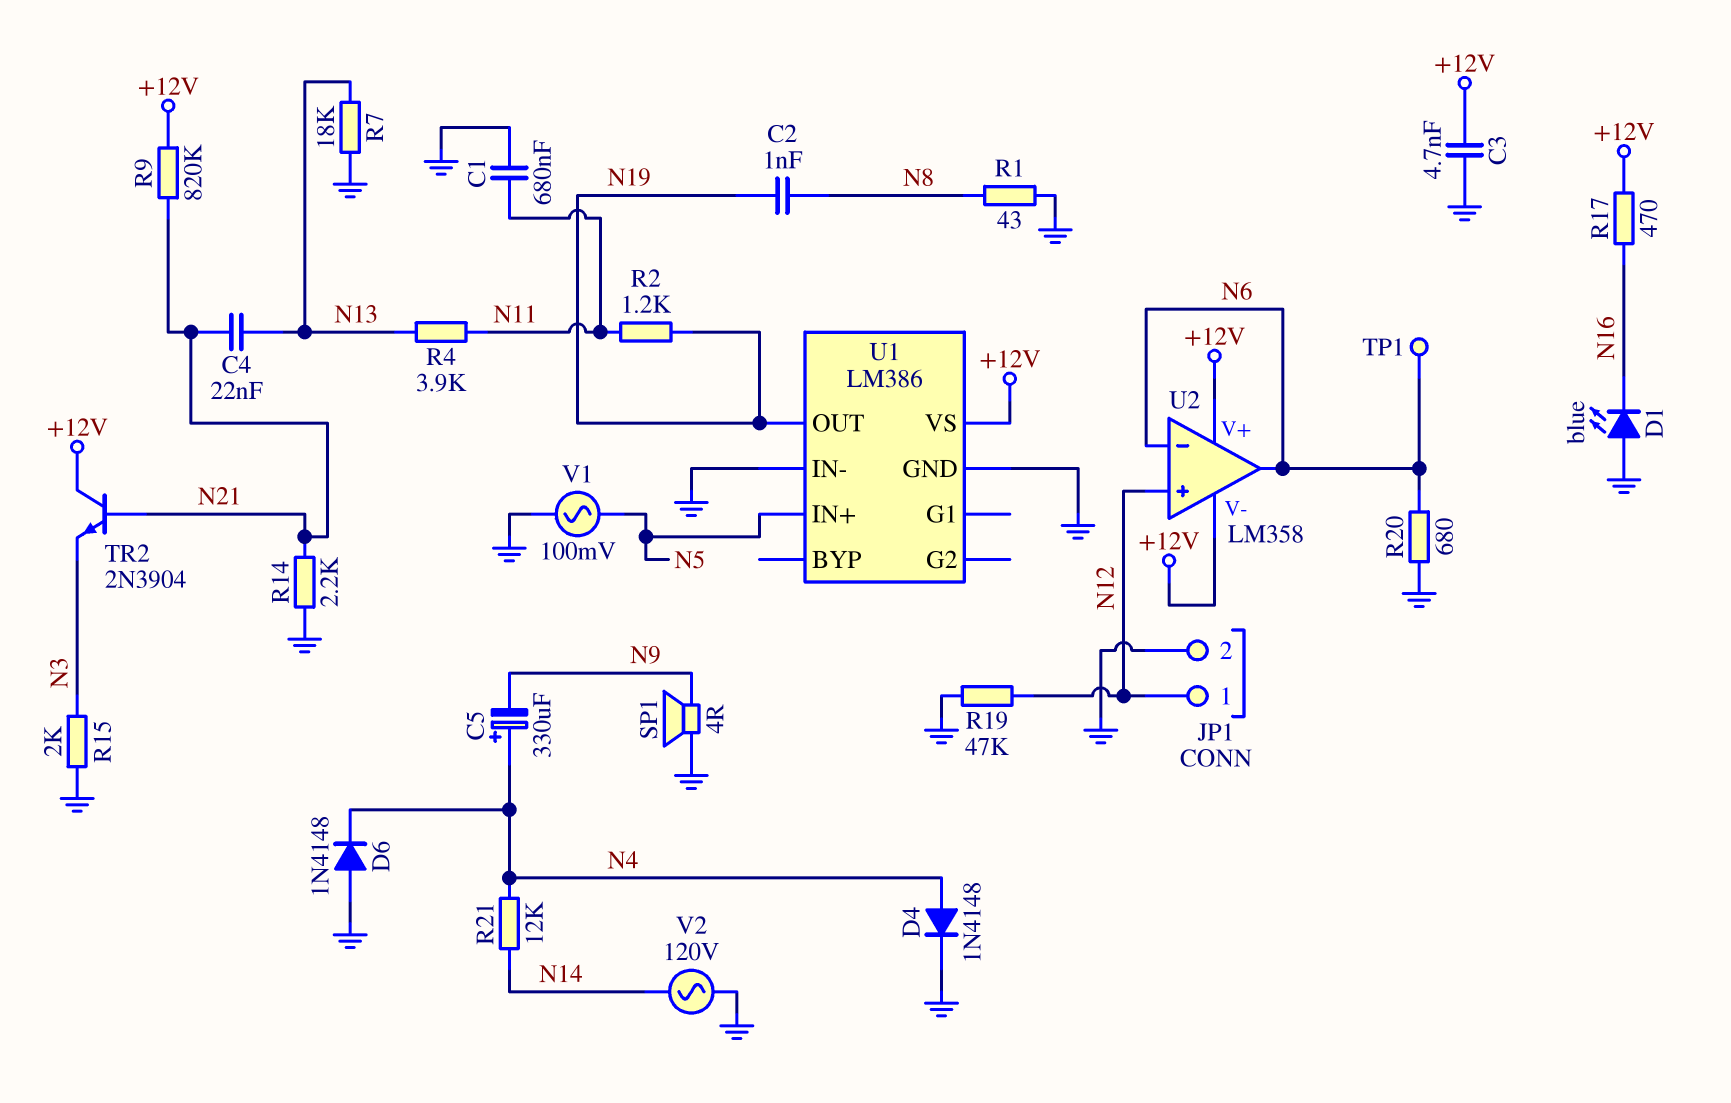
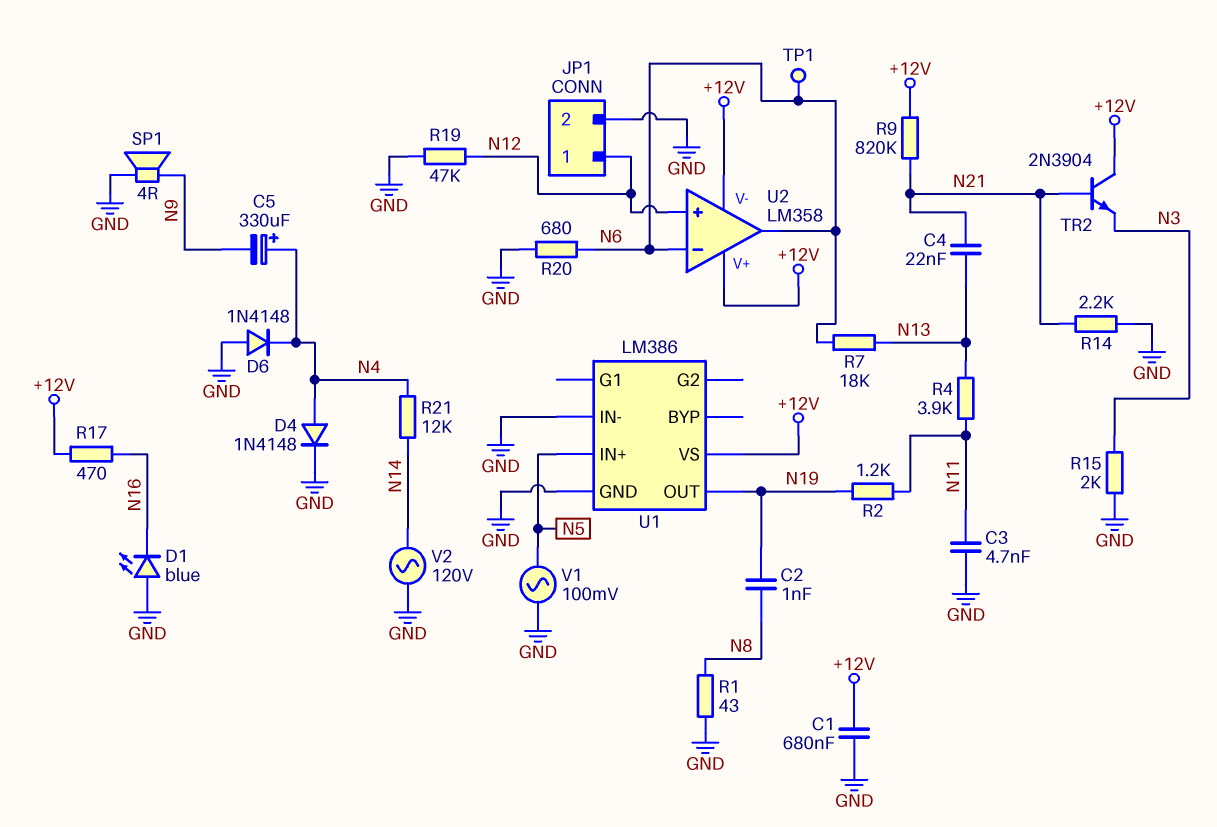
C1: 680nF (GND, N11) -> 680nF (+12V, GND)
C3: 4.7nF (+12V, GND) -> 4.7nF (GND, N11)
R7: 18k (GND, N13) -> 18k (N6, N13)

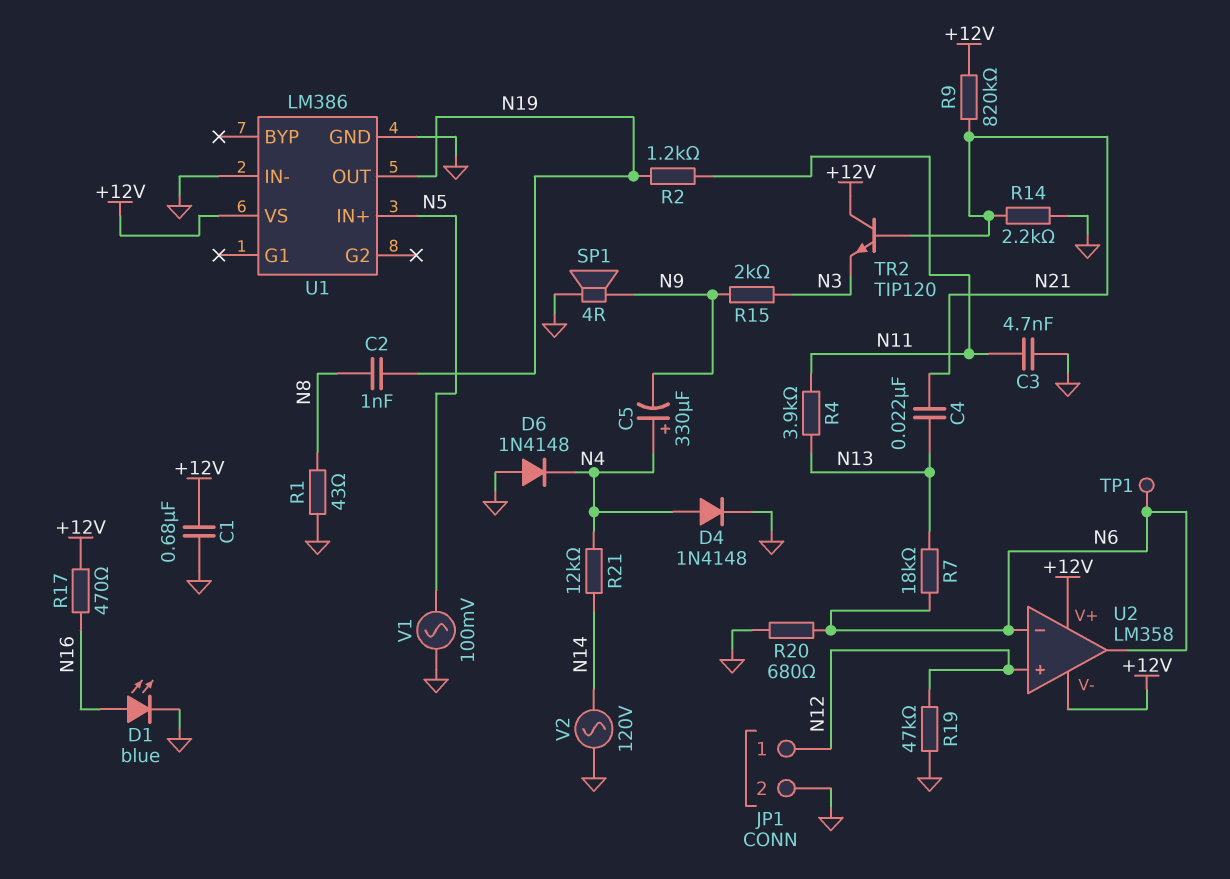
D1: LED blue (A GND, K N16) -> LED blue (A N16, K GND)
R15: 2k (GND, N3) -> 2k (N3, N9)
TR2: NPN 2N3904 (B N21, C +12V, E N3) -> NPN TIP120 (B N21, C +12V, E N3)

